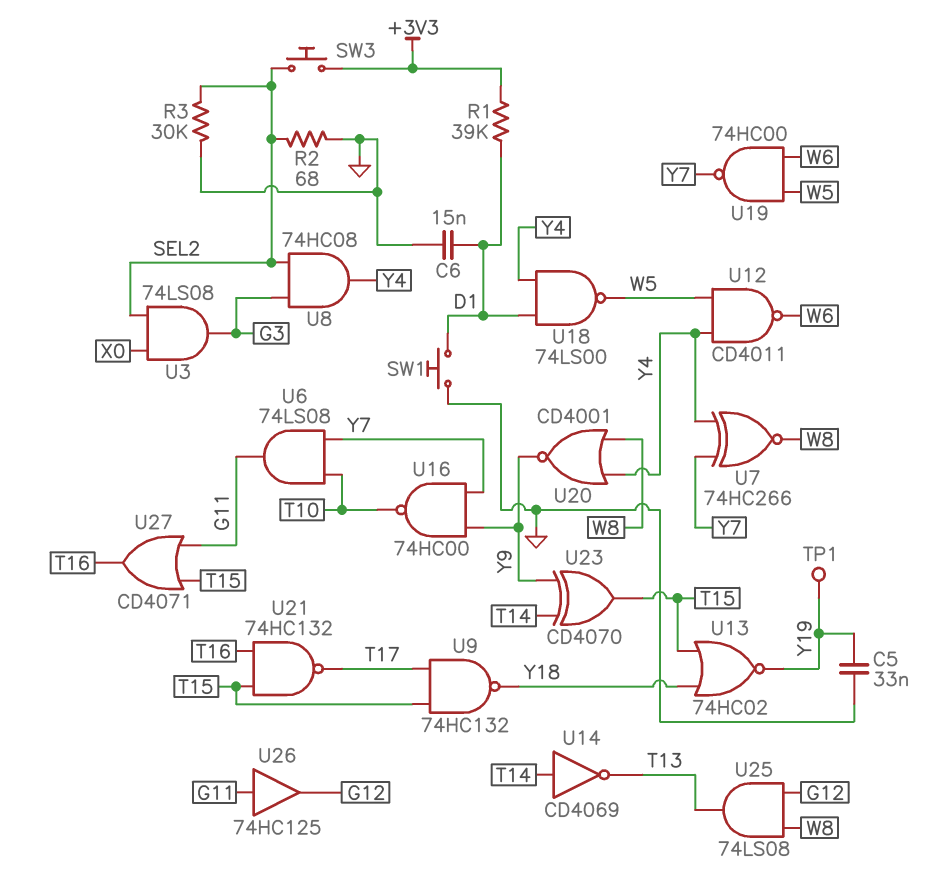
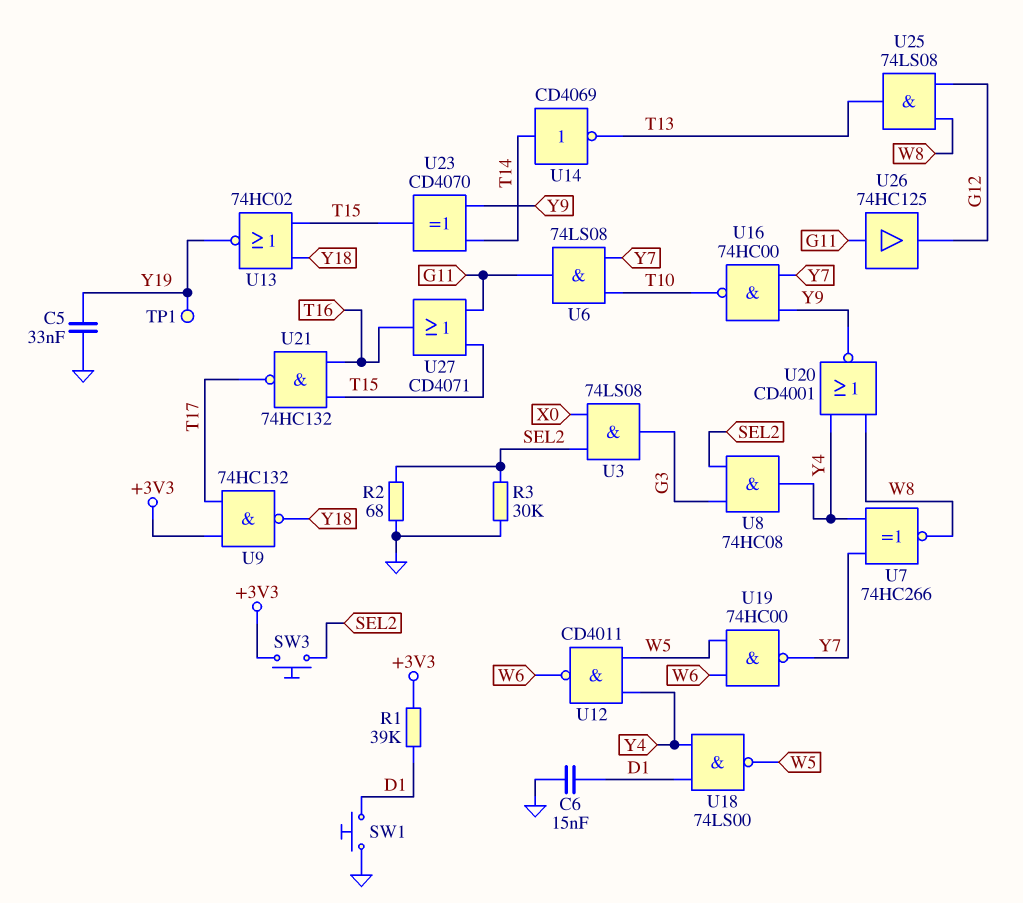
U9: NAND 74HC132 (in T15, in T17, out Y18) -> NAND 74HC132 (in +3V3, in T17, out Y18)

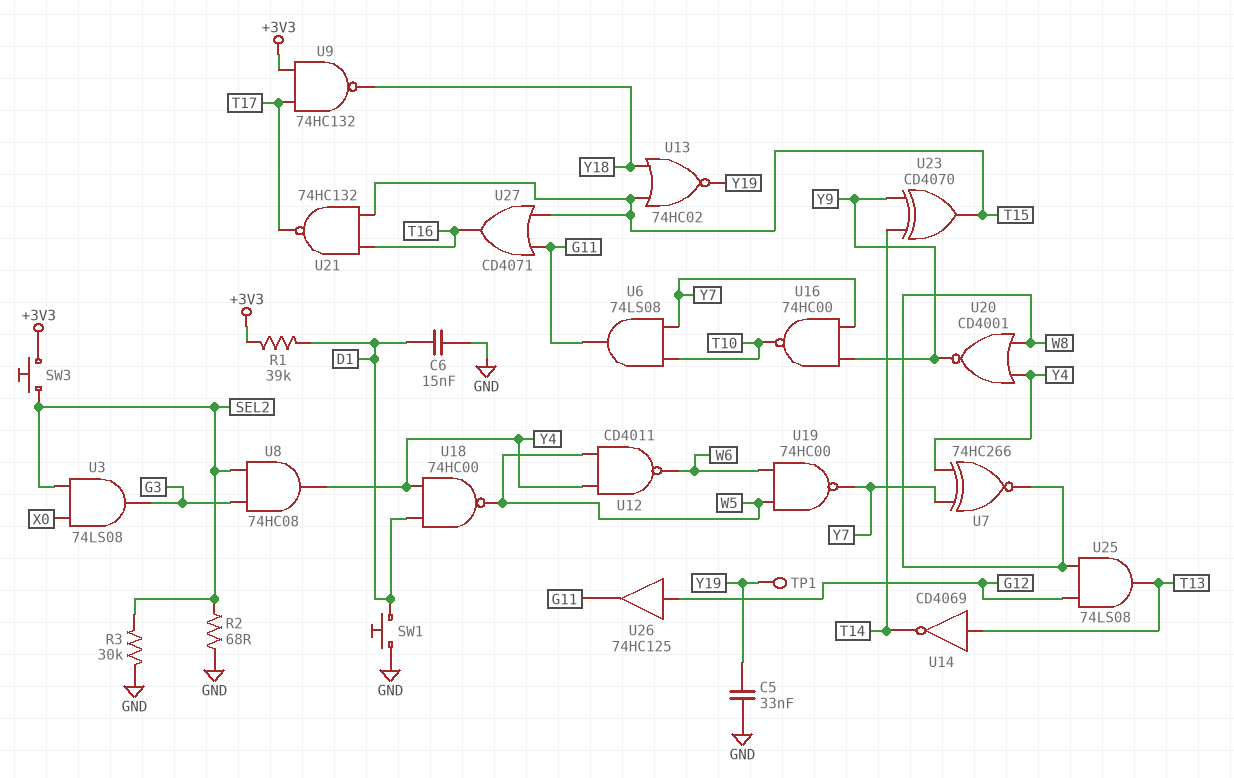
U14: NOT CD4069 (in T14, out T13) -> NOT CD4069 (in T13, out T14)
U18: NAND 74LS00 (in D1, in Y4, out W5) -> NAND 74HC00 (in D1, in Y4, out W5)
U26: buffer 74HC125 (in G11, out G12) -> buffer 74HC125 (in G12, out G11)

